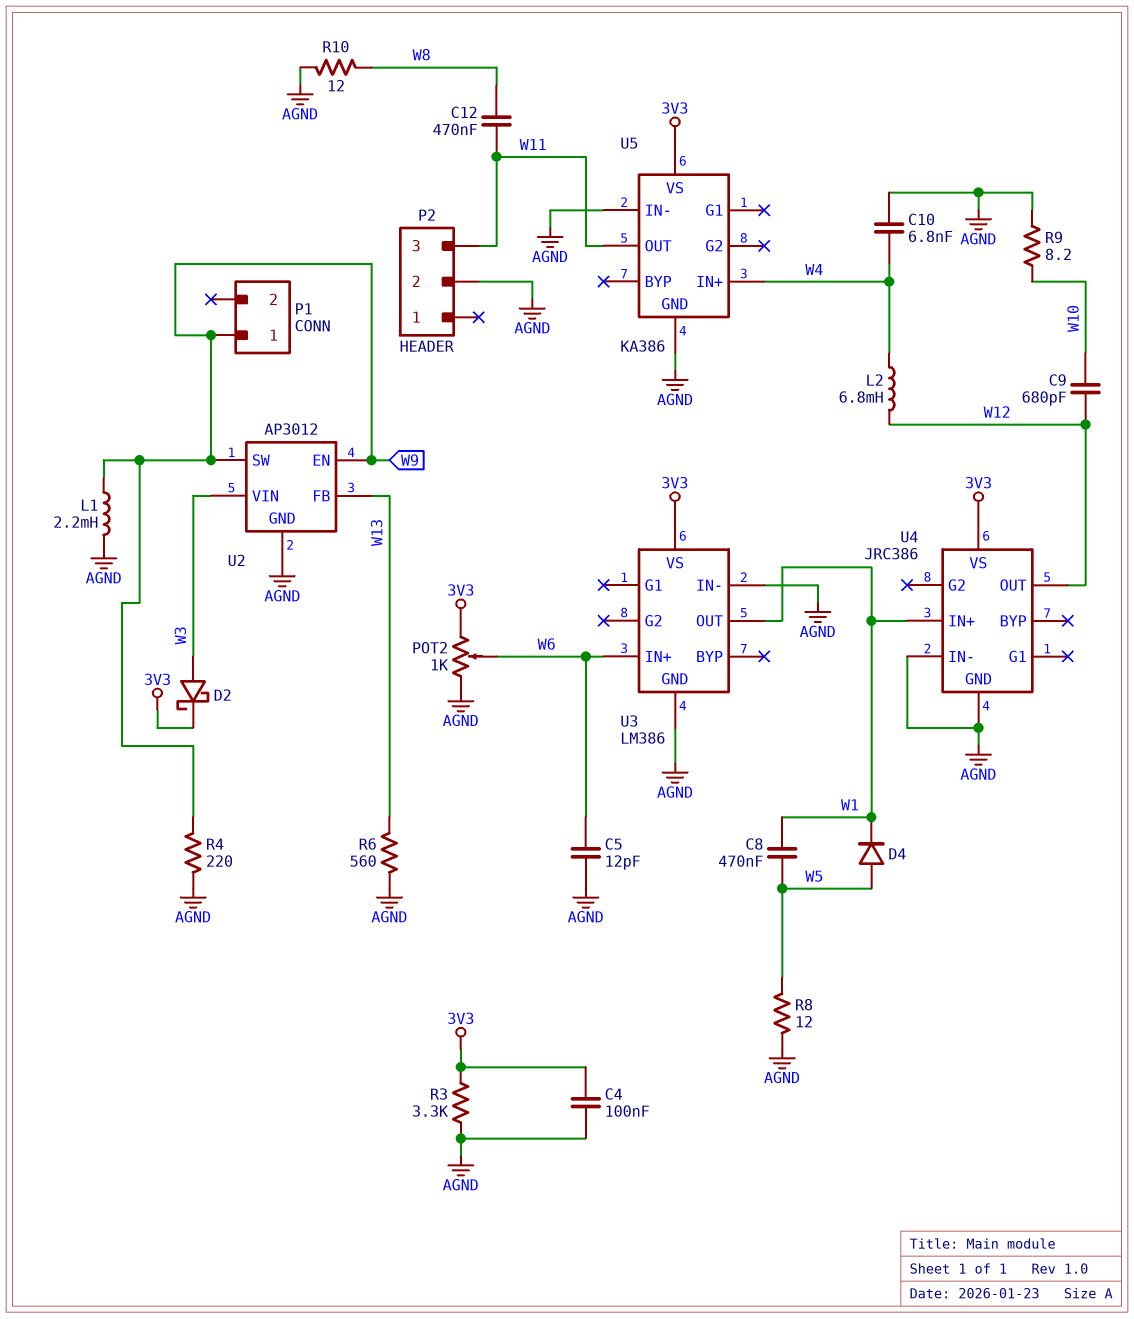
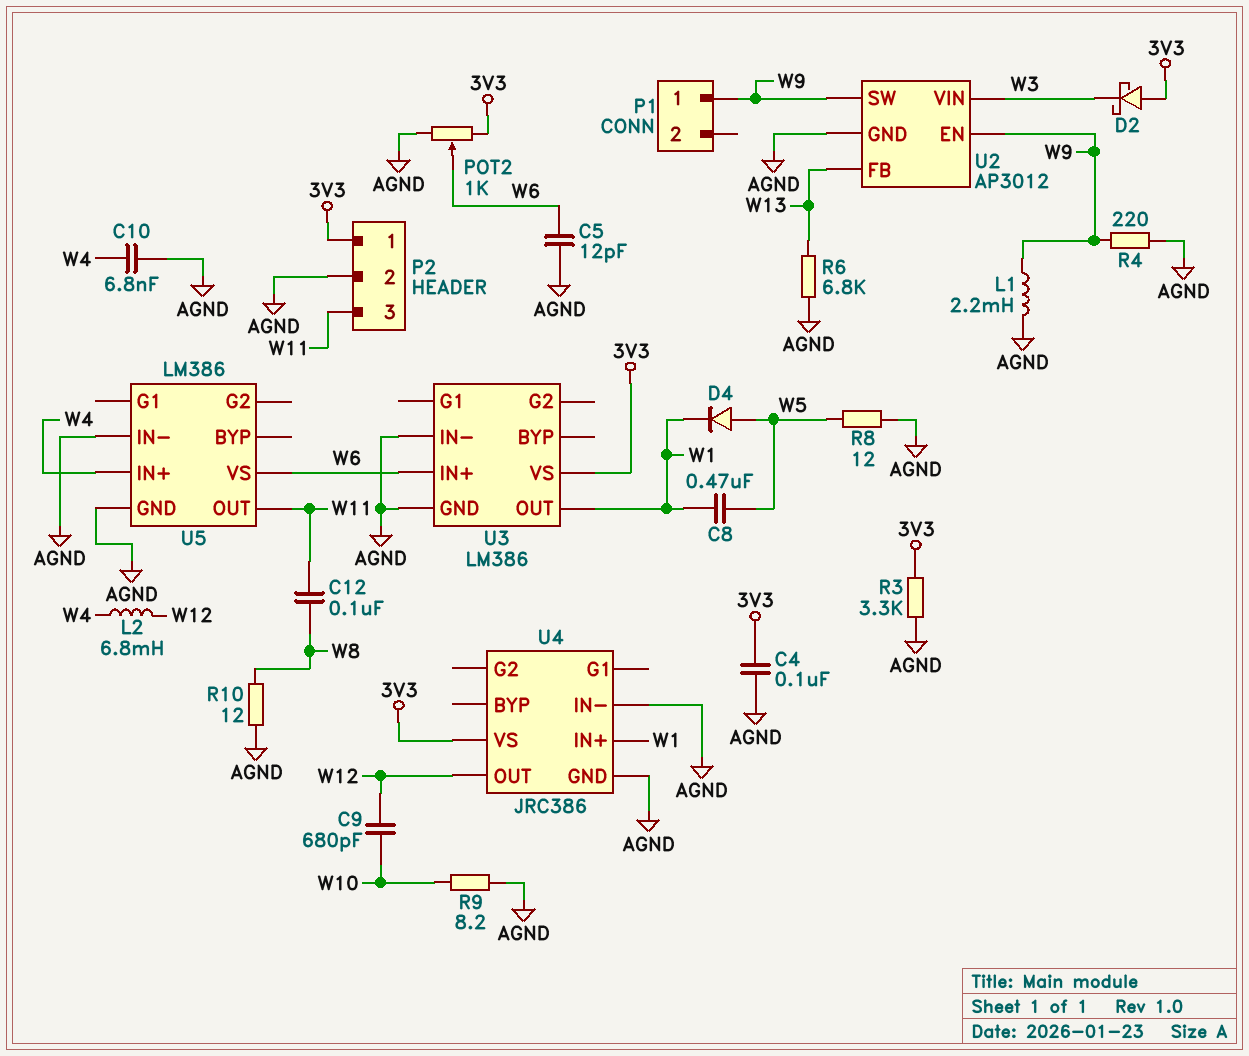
C12: 470nF (W8, W11) -> 100nF (W8, W11)
D2: schottky (A W3, K 3V3) -> schottky (A 3V3, K W3)
P2 pin 1: none -> 3V3
R6: 560 (AGND, W13) -> 6.8k (AGND, W13)
U5: KA386 -> LM386
U5 pin VS: 3V3 -> W6

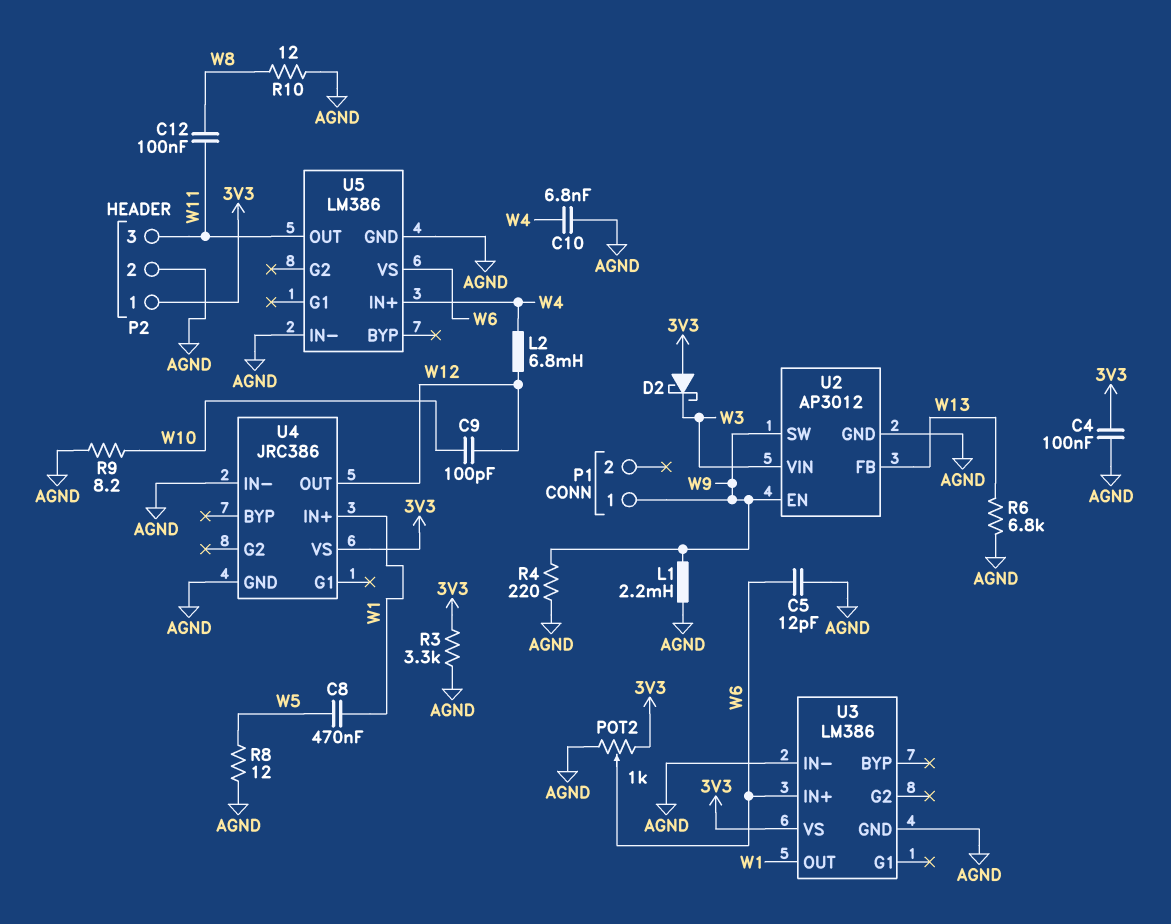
C9: 680pF (W10, W12) -> 100pF (W10, W12)
D4: diode (A W5, K W1) -> none

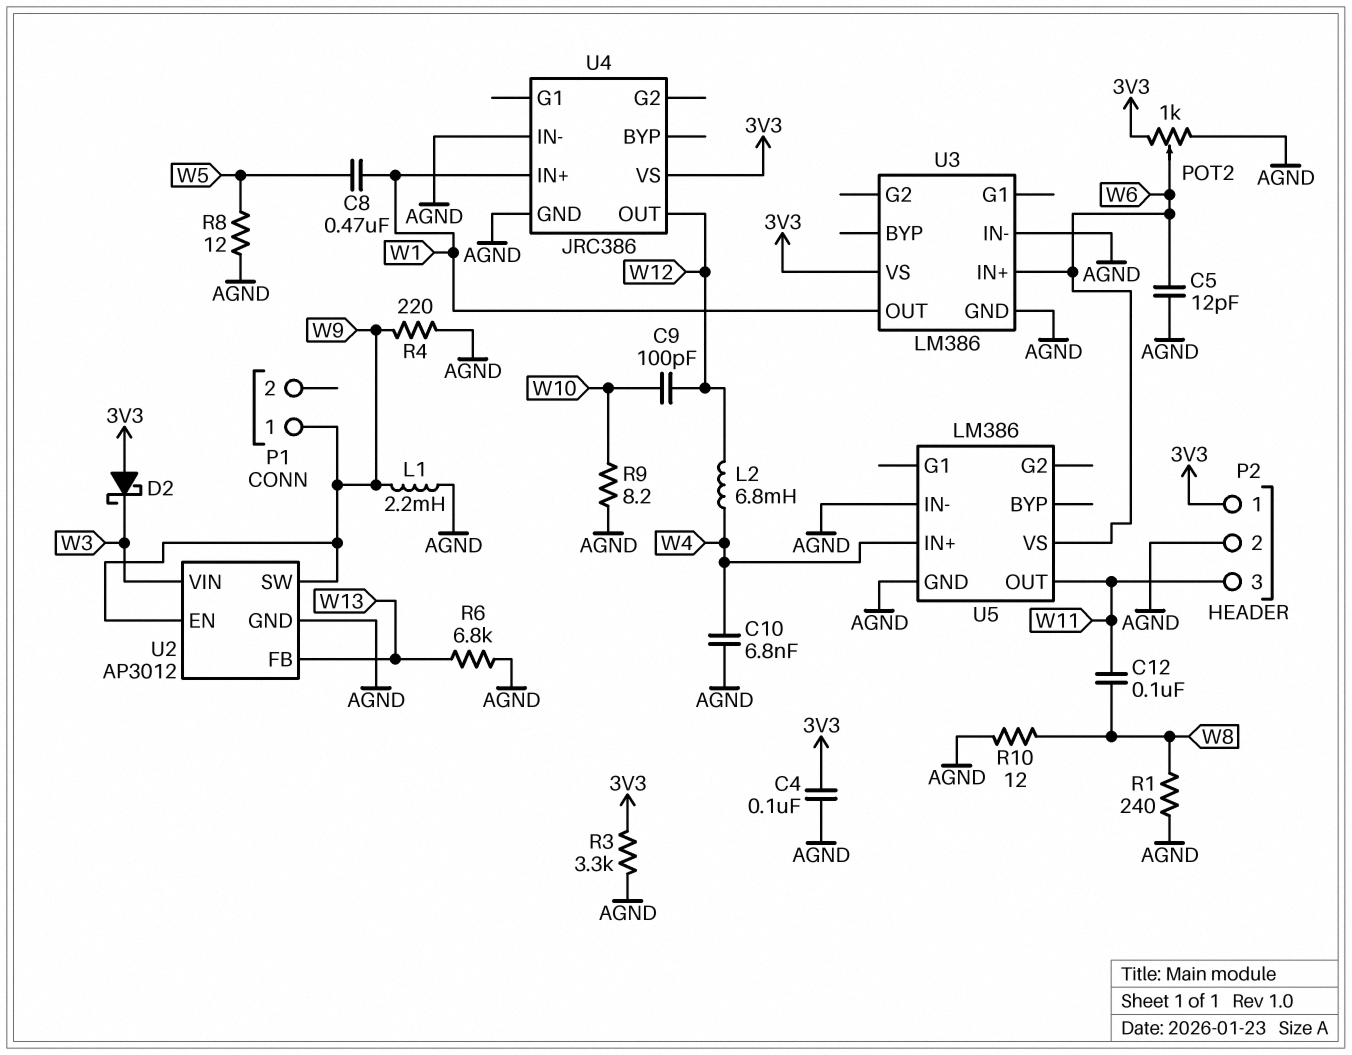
R1: none -> 240 (AGND, W8)

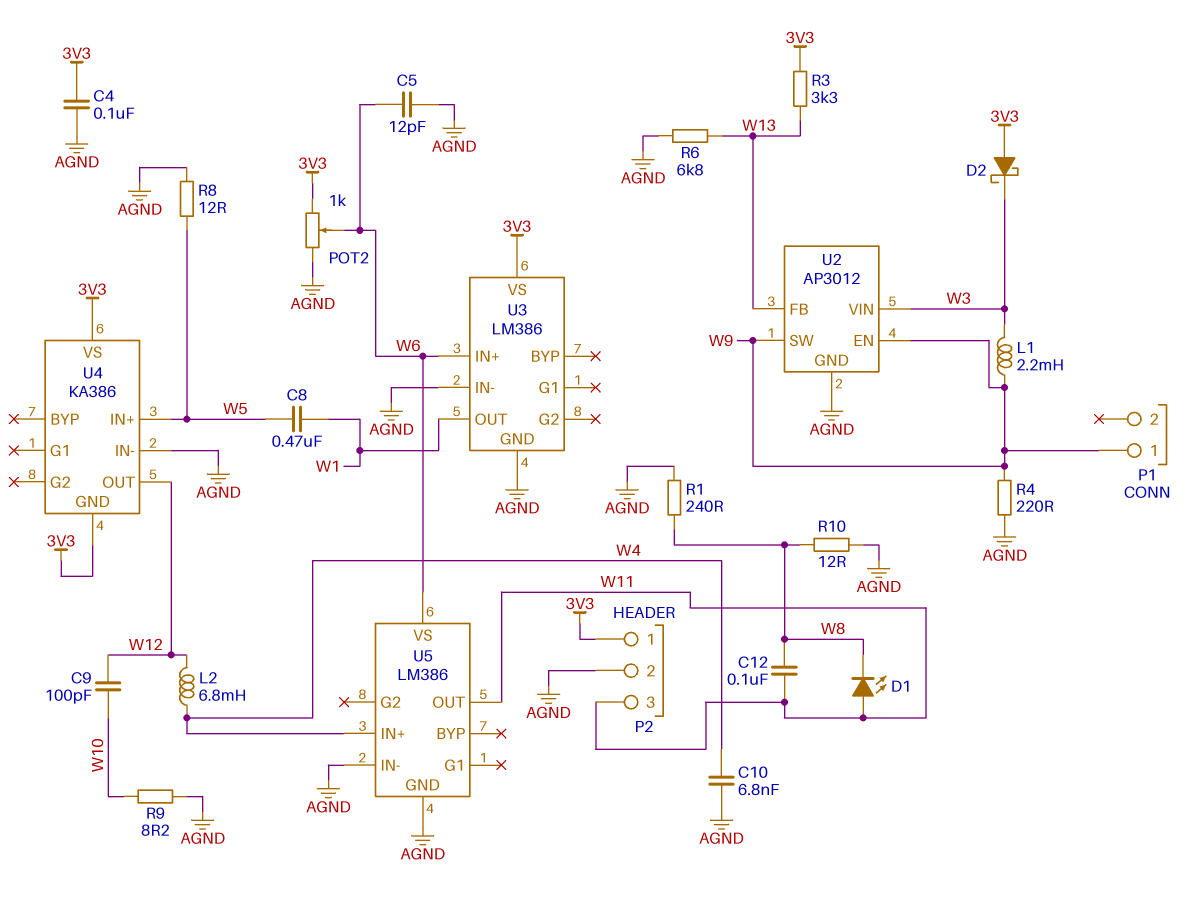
D1: none -> LED (A W11, K W8)
L1: 2.2mH (AGND, W9) -> 2.2mH (W3, W9)
R3: 3.3k (3V3, AGND) -> 3.3k (3V3, W13)
U4: JRC386 -> KA386
U4 pin GND: AGND -> 3V3
U4 pin IN+: W1 -> W5

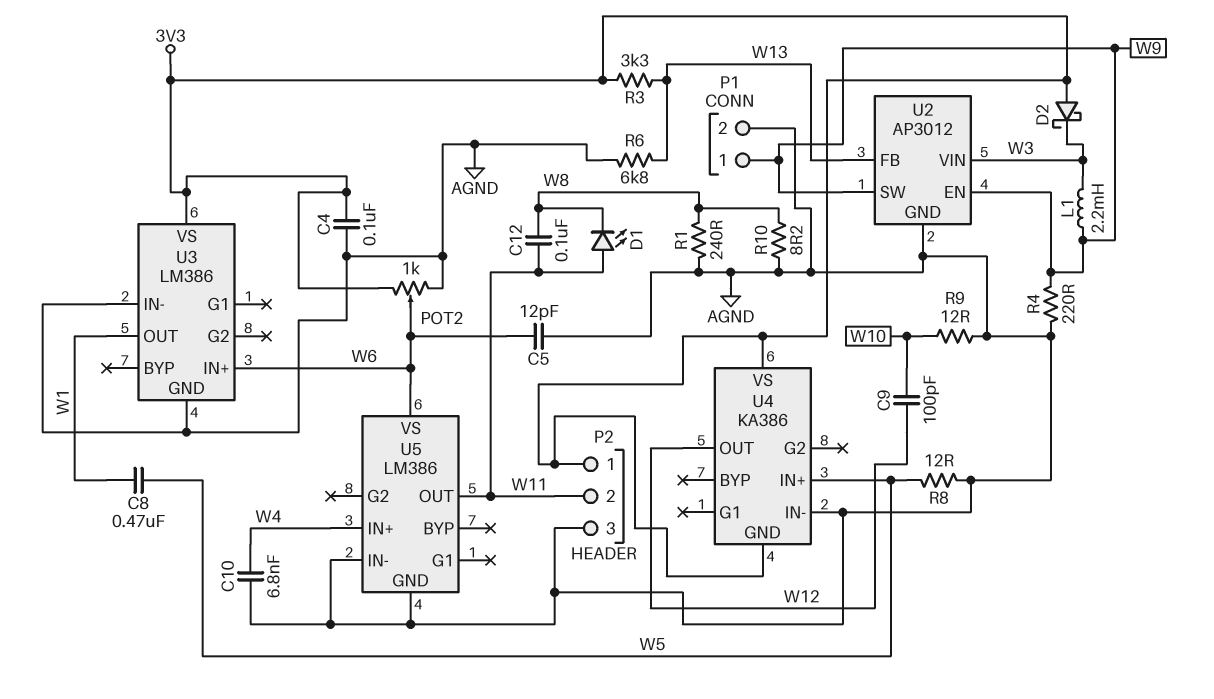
L2: 6.8mH (W4, W12) -> none
P1 pin 2: none -> AGND
P2 pin 2: AGND -> W11
P2 pin 3: W11 -> AGND
R9: 8.2 (AGND, W10) -> 12 (AGND, W10)
R10: 12 (AGND, W8) -> 8.2 (AGND, W8)

